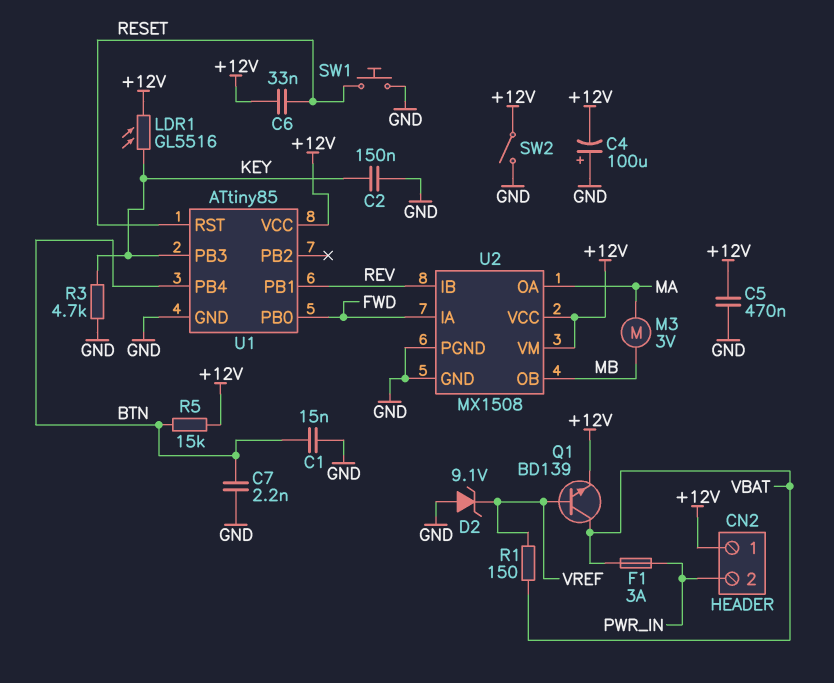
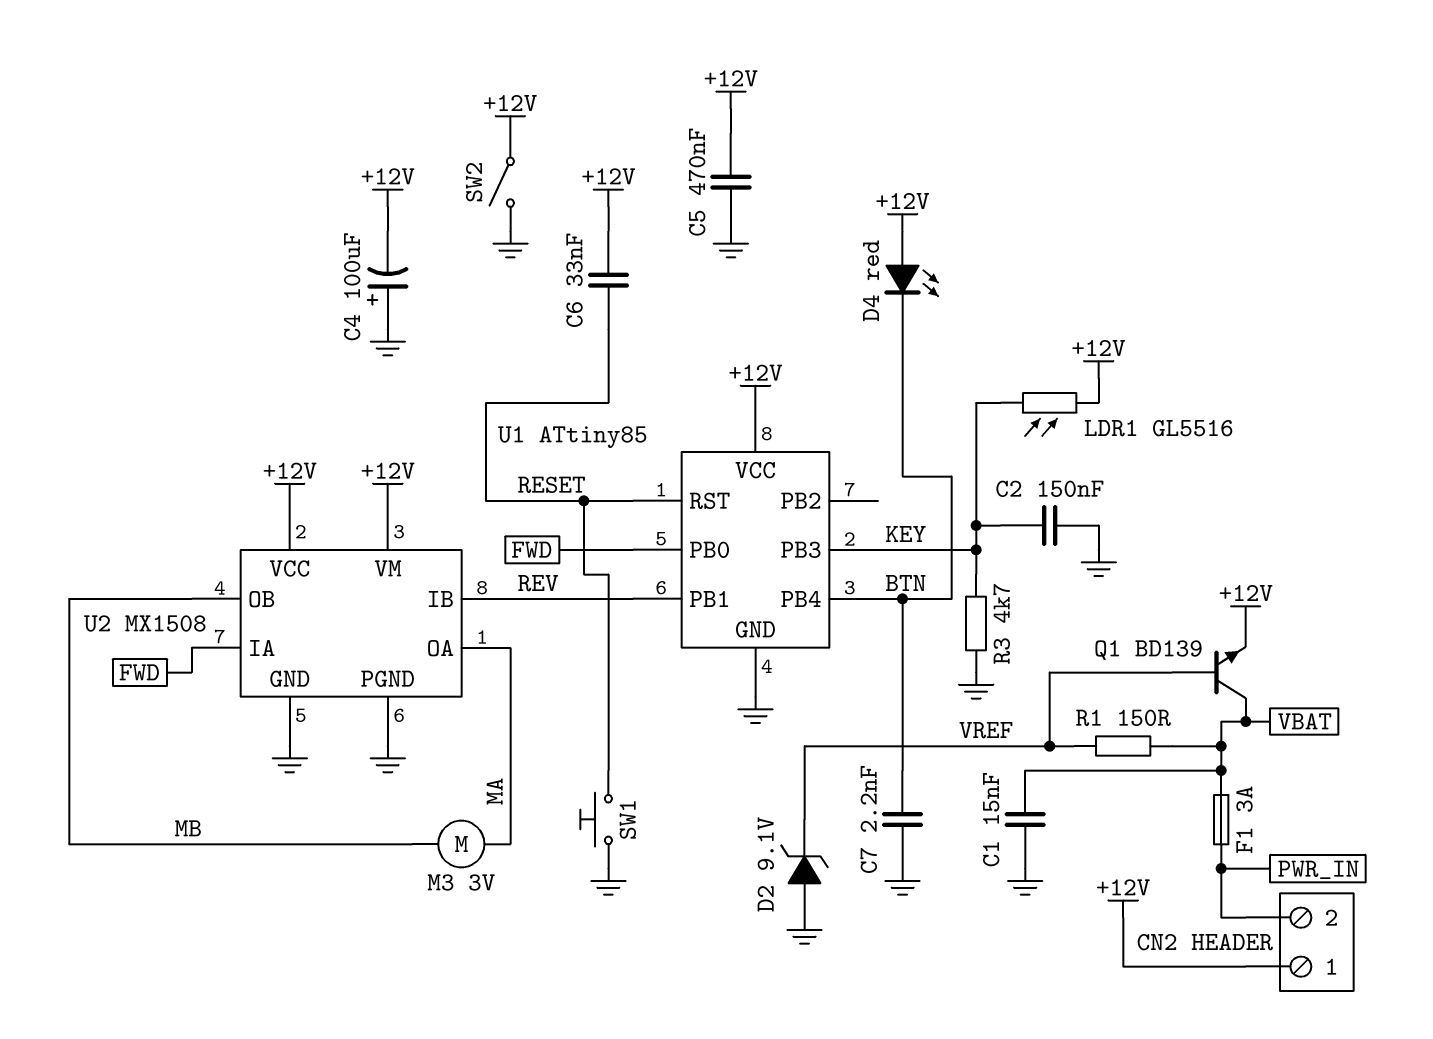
C1: 15nF (BTN, GND) -> 15nF (GND, VBAT)
D4: none -> LED red (A +12V, K BTN)
R5: 15k (+12V, BTN) -> none

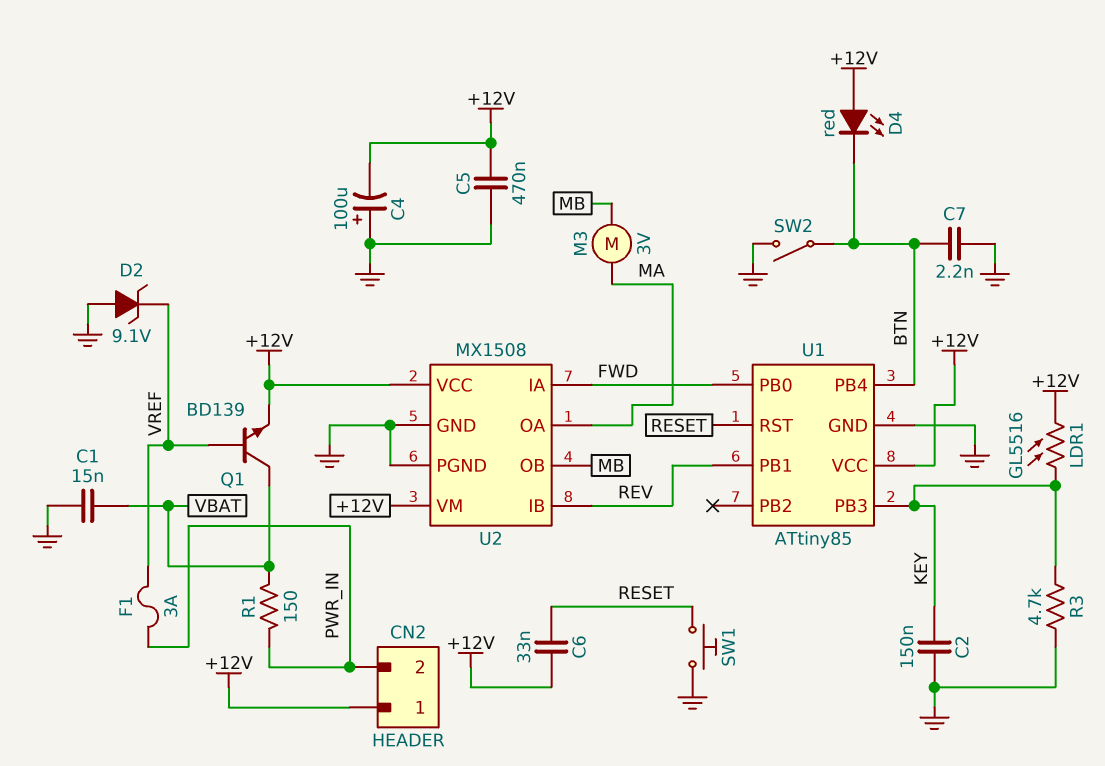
F1: 3A (PWR_IN, VBAT) -> 3A (PWR_IN, VREF)
R1: 150 (VBAT, VREF) -> 150 (PWR_IN, VBAT)
SW2: switch (+12V, GND) -> switch (BTN, GND)

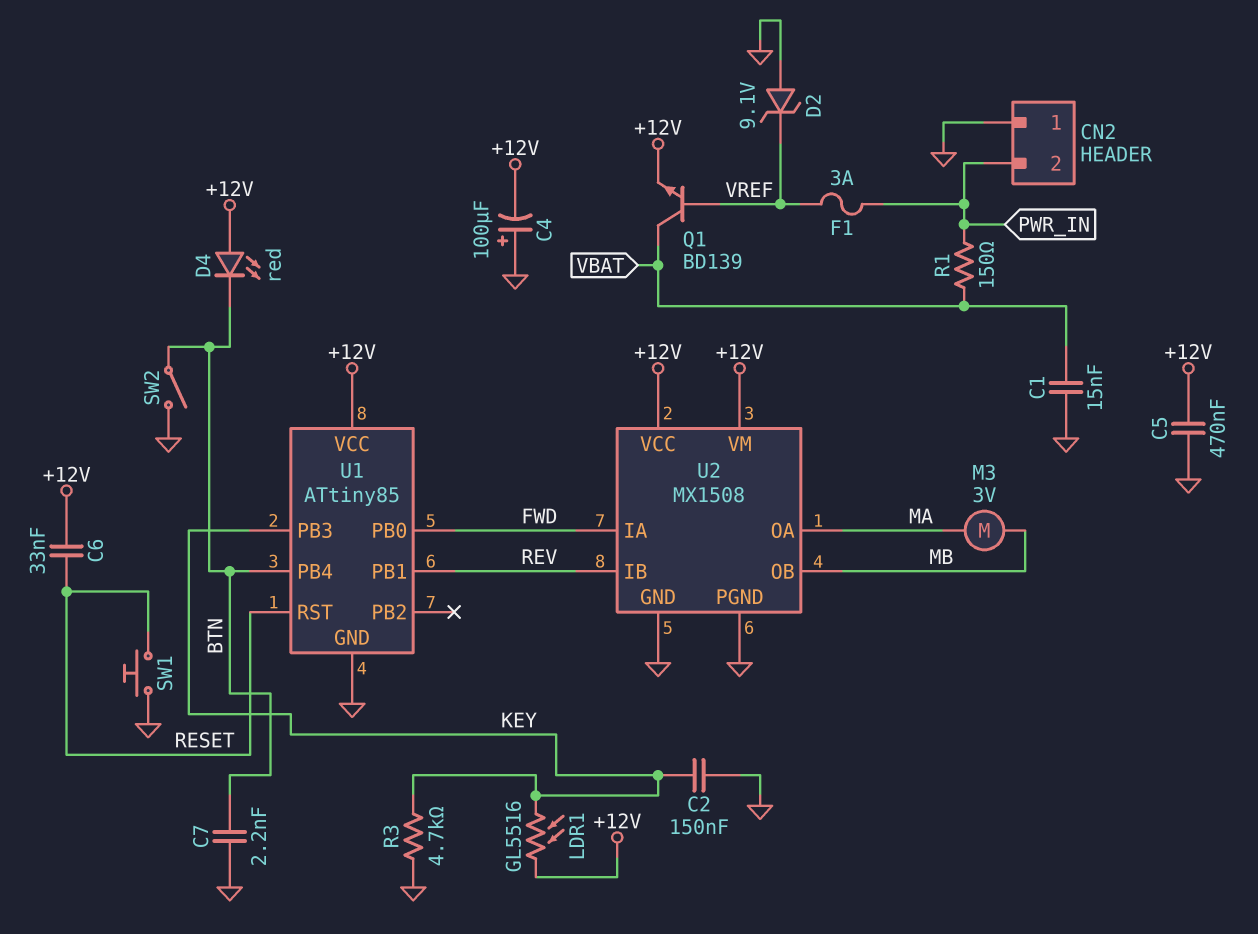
CN2 pin 1: +12V -> GND

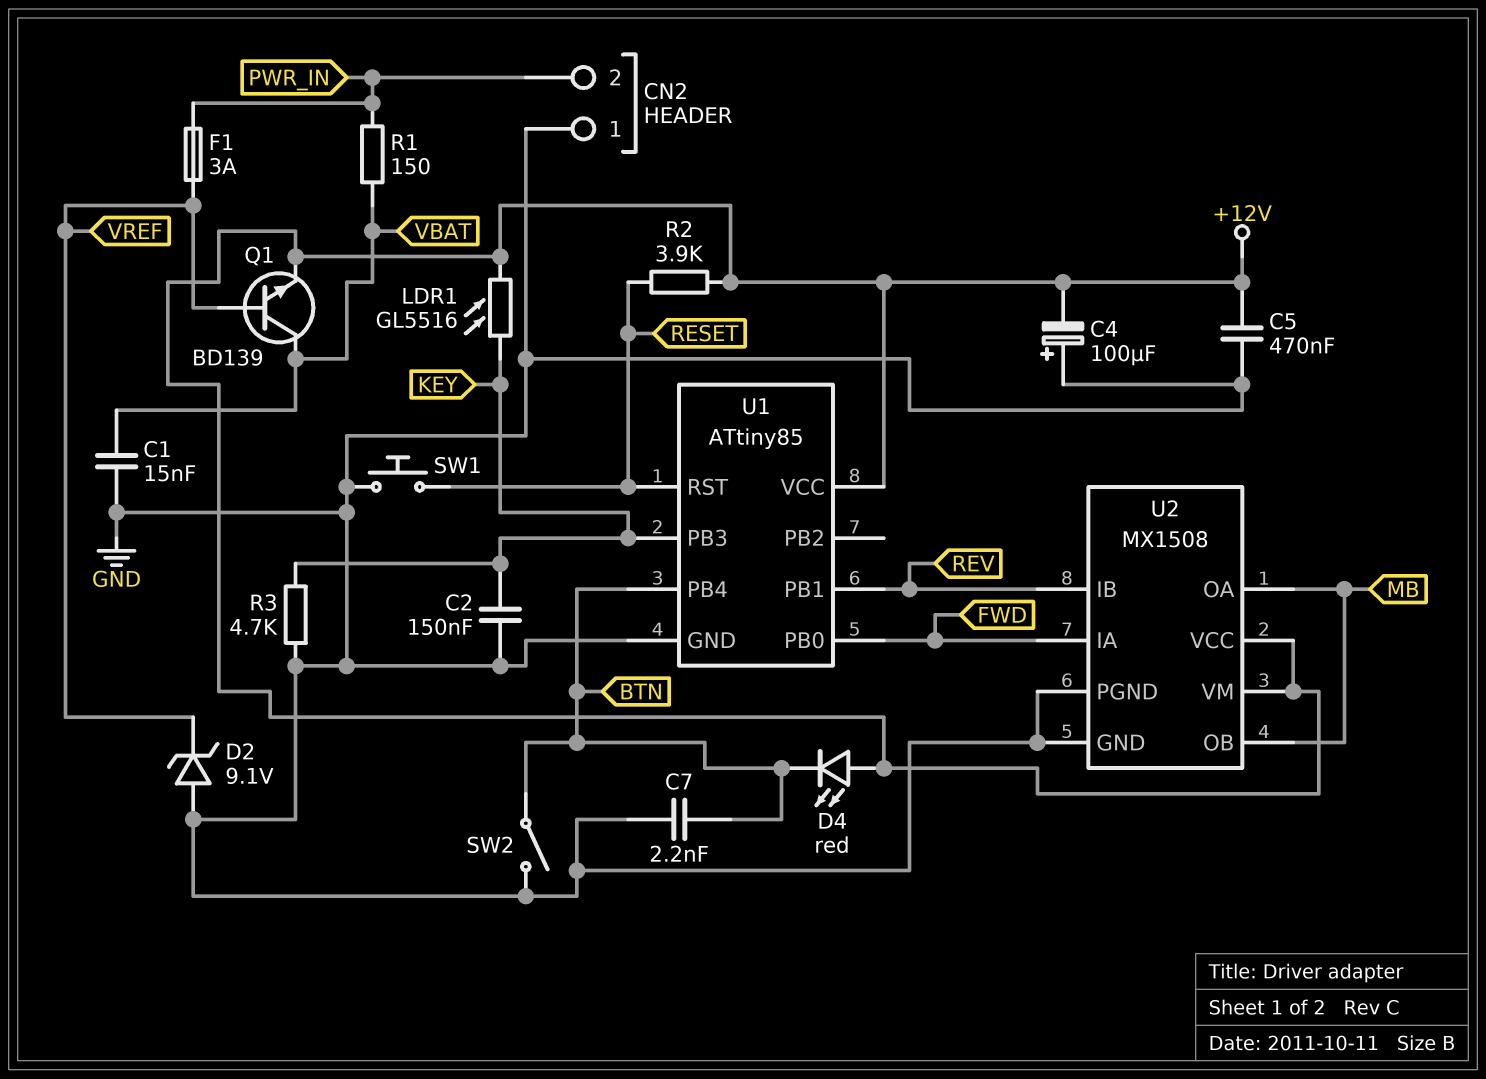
C6: 33nF (+12V, RESET) -> none
M3: motor 3V (MA, MB) -> none
R2: none -> 3.9k (+12V, RESET)
U2 pin OA: MA -> MB

